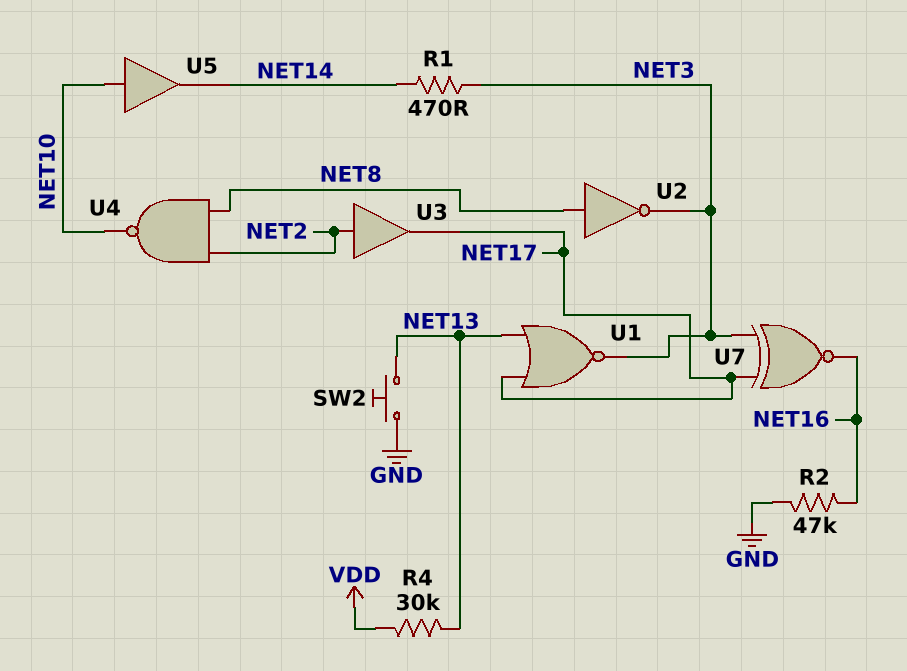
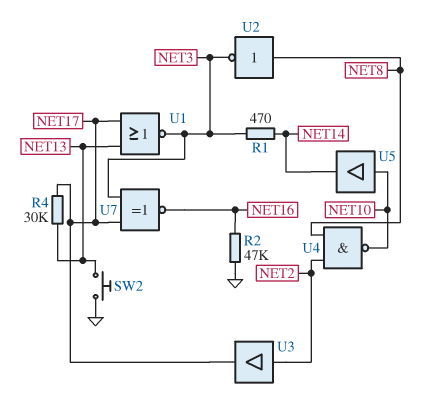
R4: 30k (NET13, VDD) -> 30k (NET13, NET17)

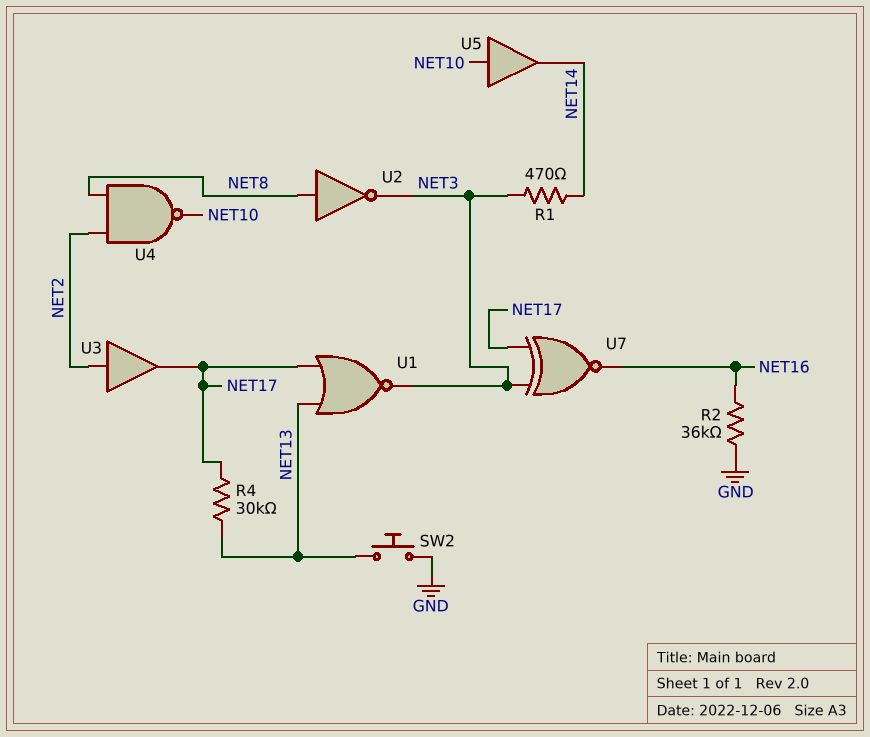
R2: 47k (GND, NET16) -> 36k (GND, NET16)

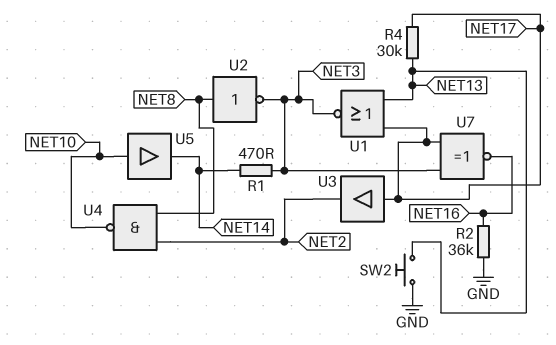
U3: buffer (in NET2, out NET17) -> buffer (in NET17, out NET2)

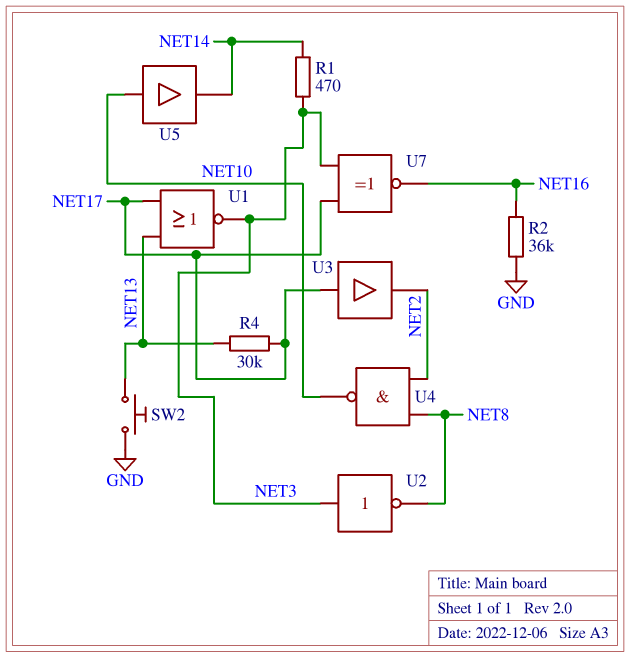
U2: NOT (in NET8, out NET3) -> NOT (in NET3, out NET8)

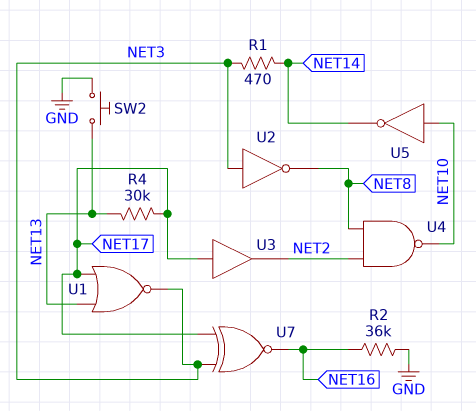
U5: buffer (in NET10, out NET14) -> NOT (in NET10, out NET14)

